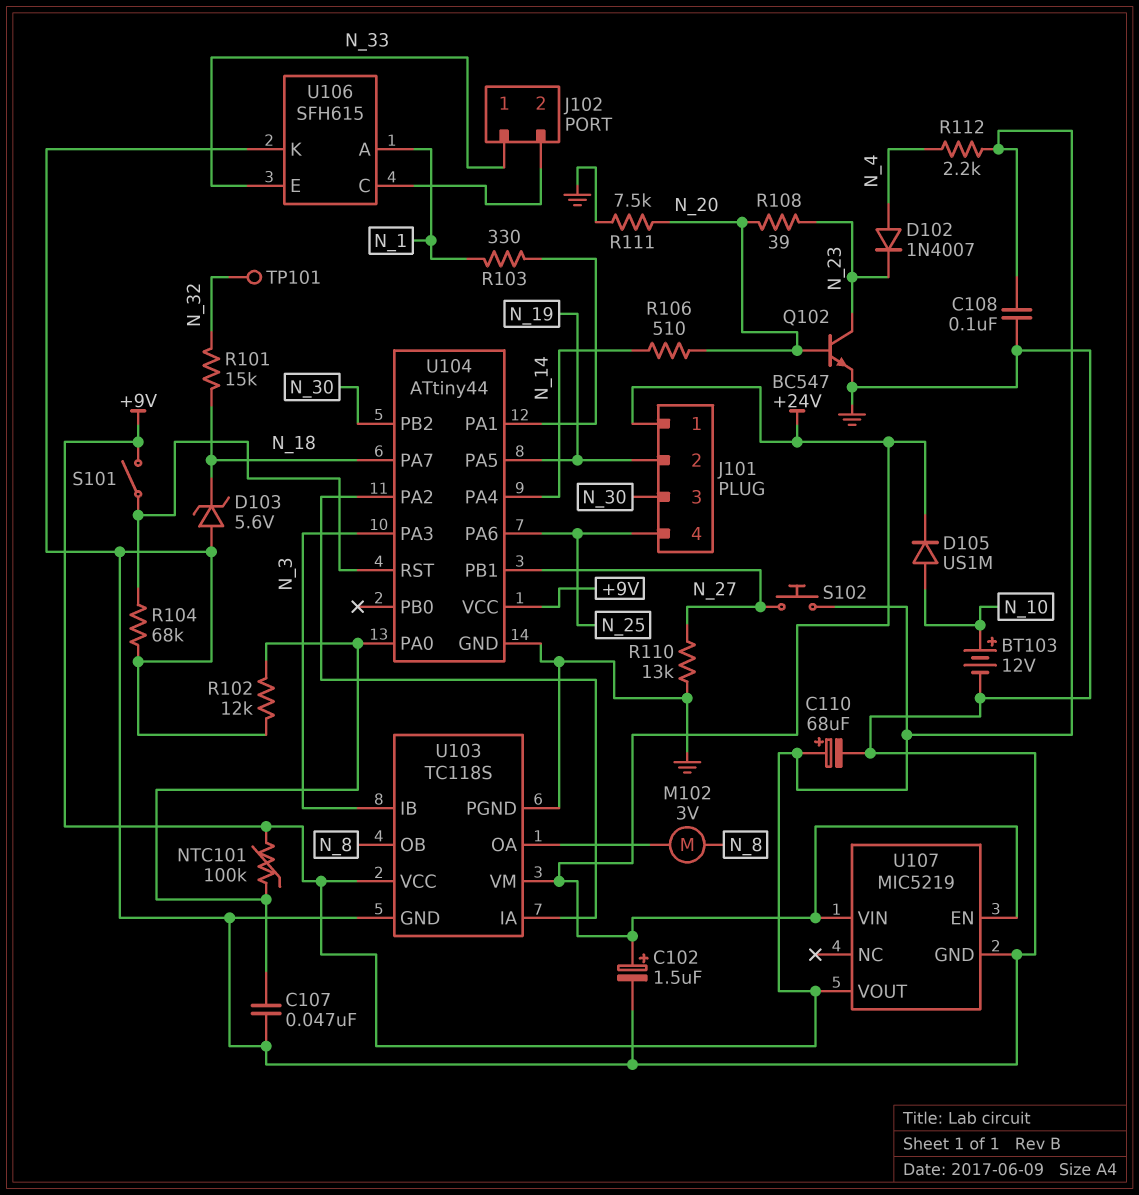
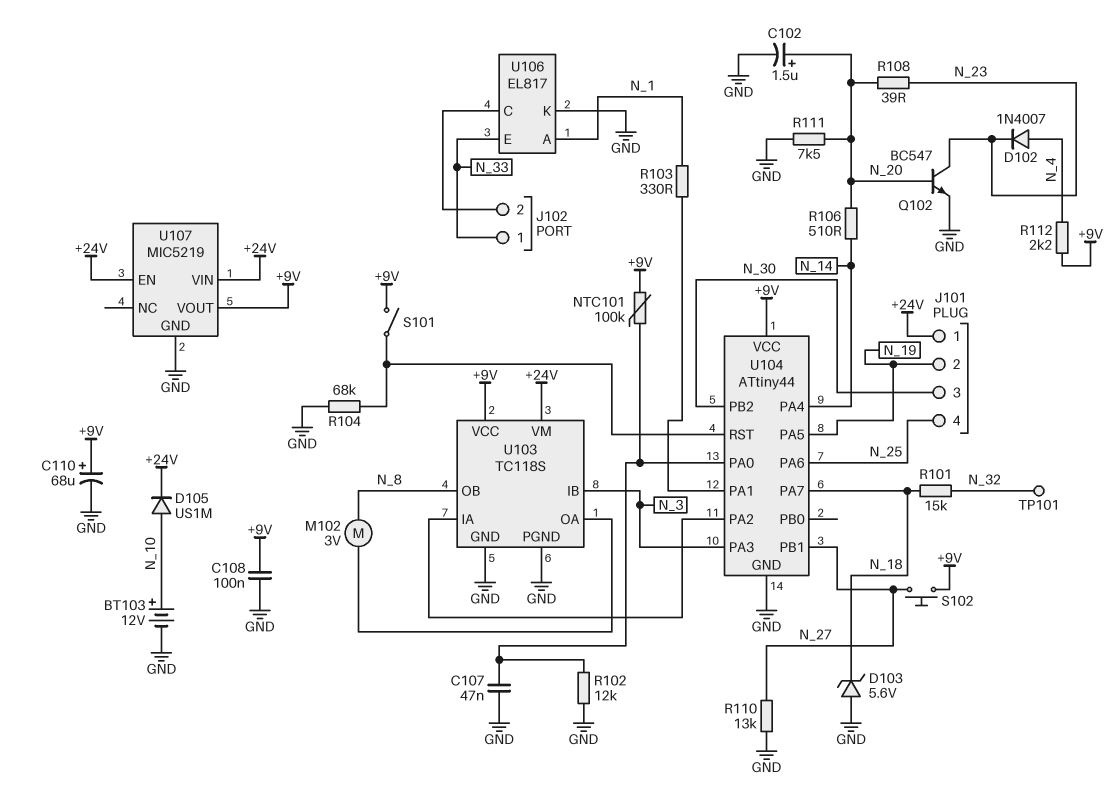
C102: 1.5uF (plus +24V, minus GND) -> 1.5uF (plus N_20, minus GND)
U106: SFH615 -> EL817

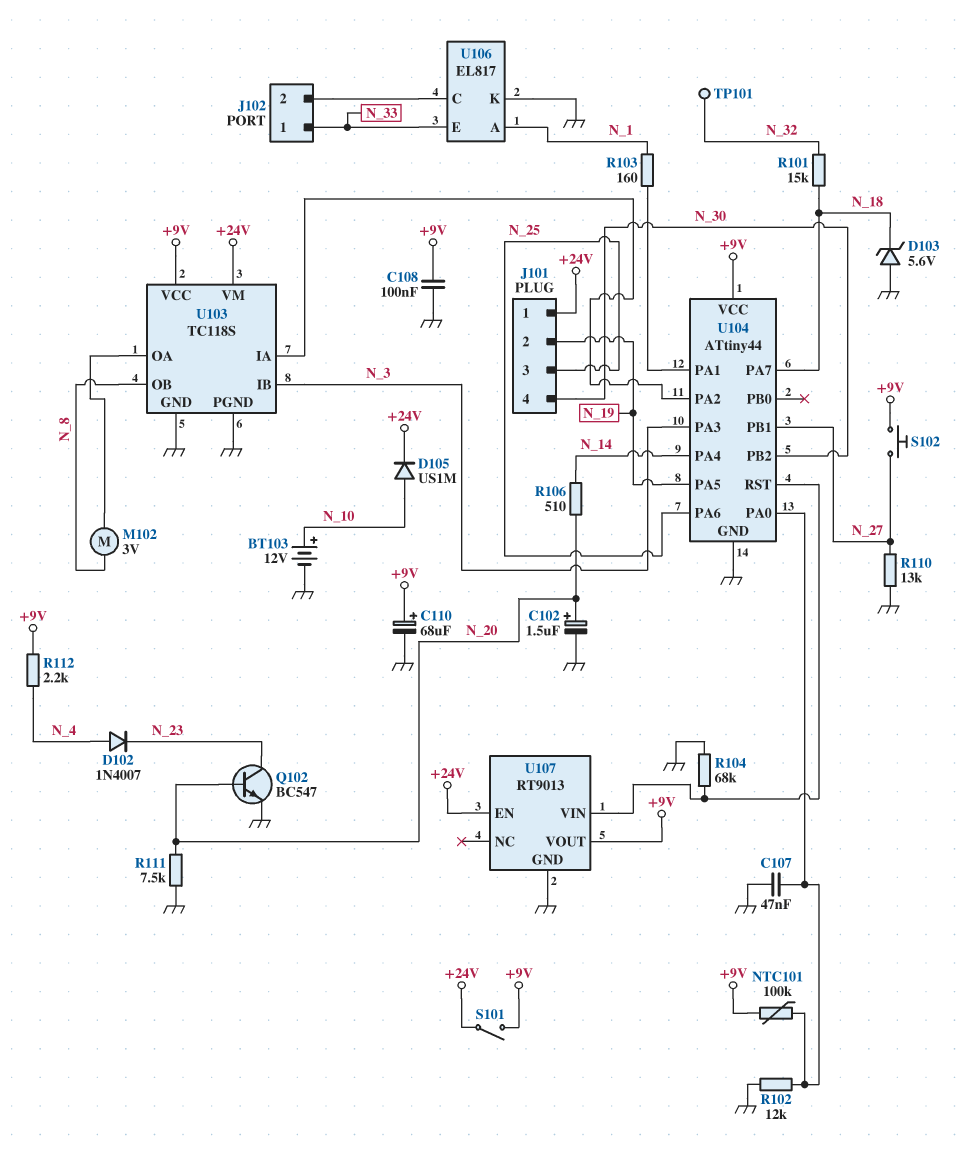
J101 pin 3: N_30 -> N_25
J101 pin 4: N_25 -> N_30
R103: 330 (N_1, U104/PA1) -> 160 (N_1, U104/PA1)
R108: 39 (N_20, N_23) -> none
S101: switch (+9V, U104/RST) -> switch (+9V, +24V)
U107: MIC5219 -> RT9013
U107 pin VIN: +24V -> U104/RST

